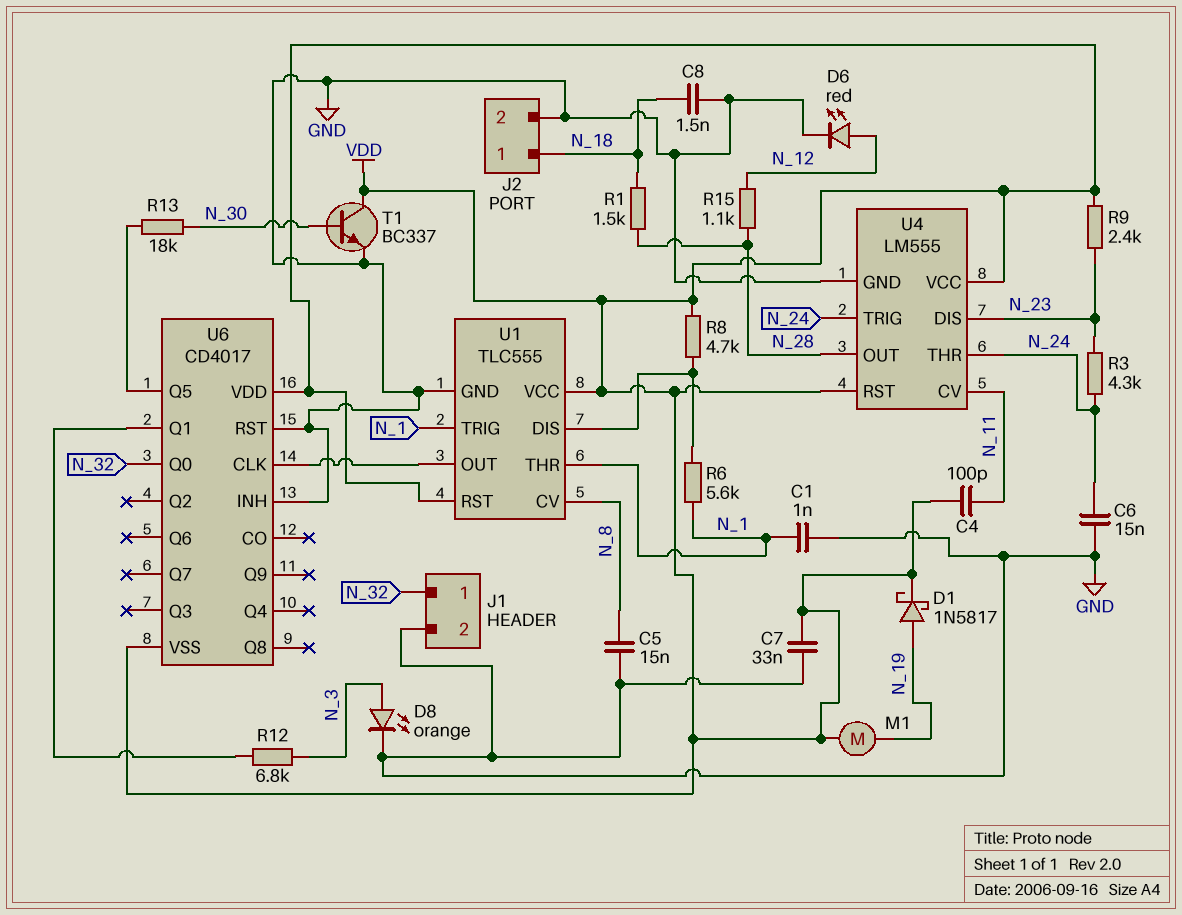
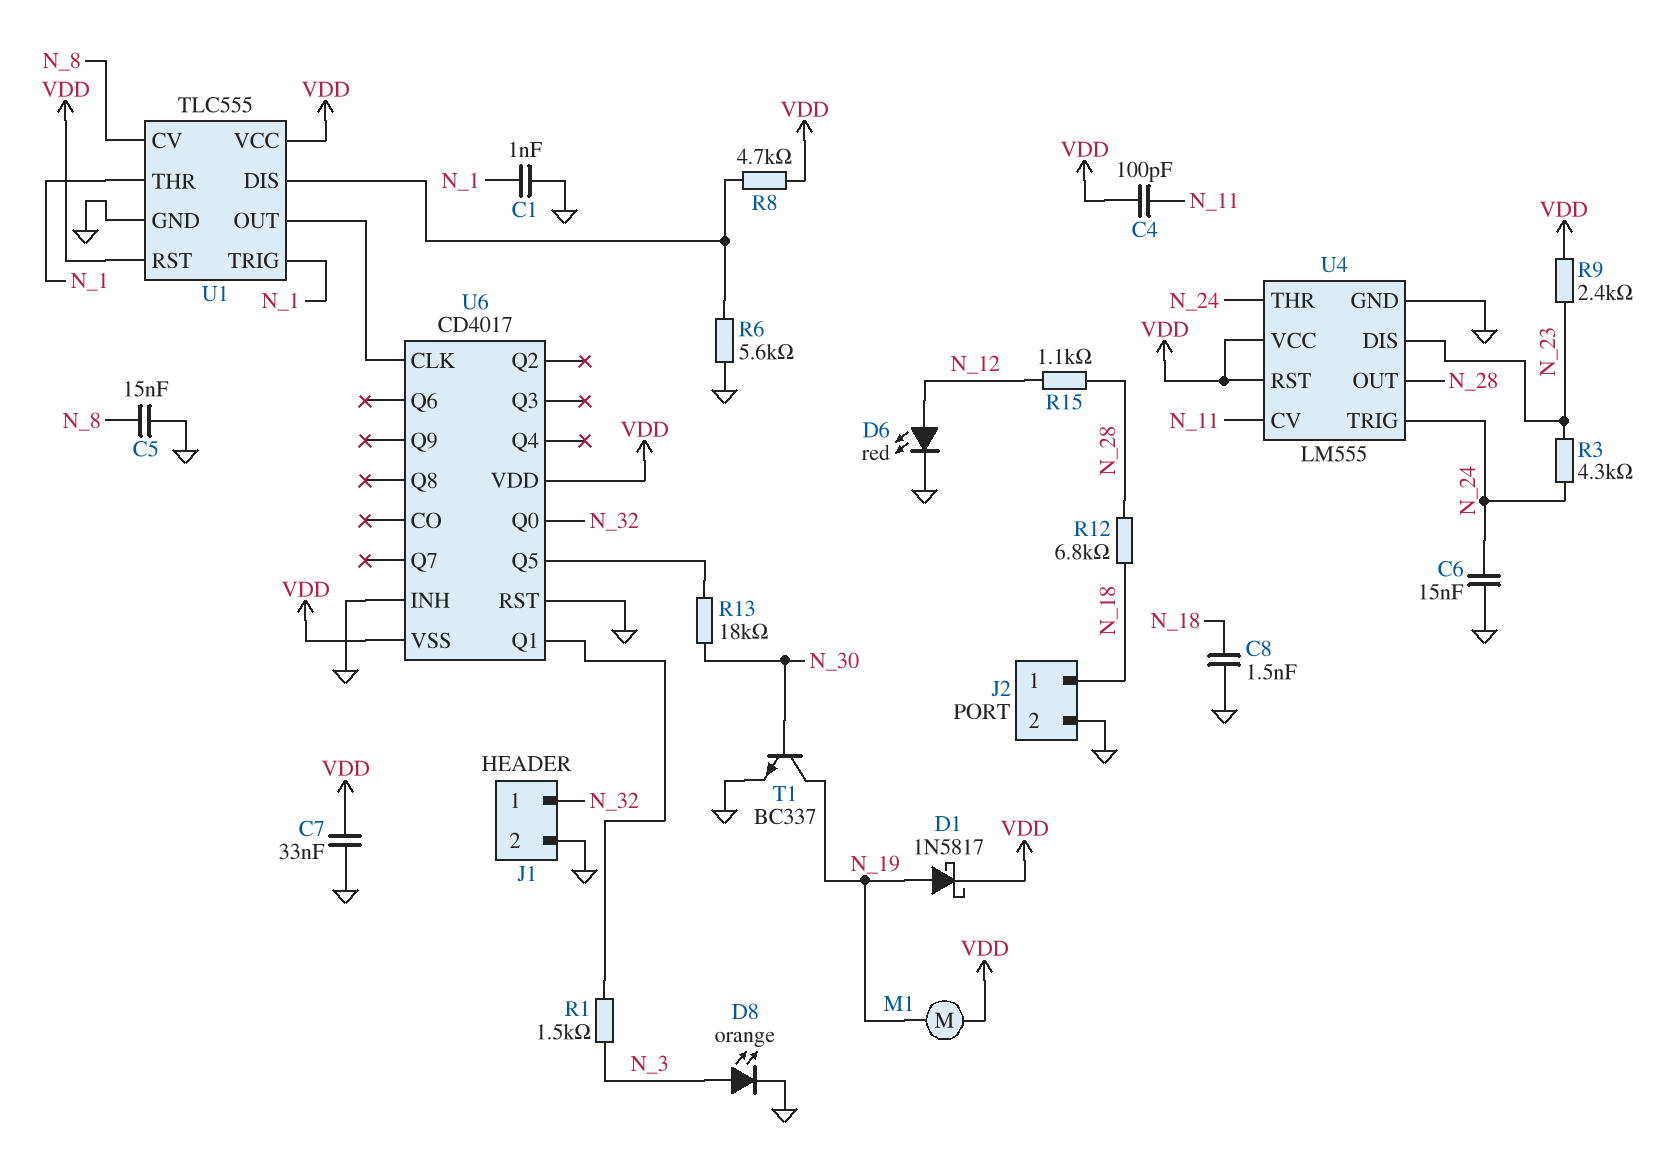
R1: 1.5k (N_18, N_28) -> 1.5k (N_3, U6/Q1)
R6: 5.6k (N_1, U1/DIS) -> 5.6k (GND, U1/DIS)
R12: 6.8k (N_3, U6/Q1) -> 6.8k (N_18, N_28)
T1: NPN BC337 (B N_30, C VDD, E GND) -> NPN BC337 (B N_30, C N_19, E GND)

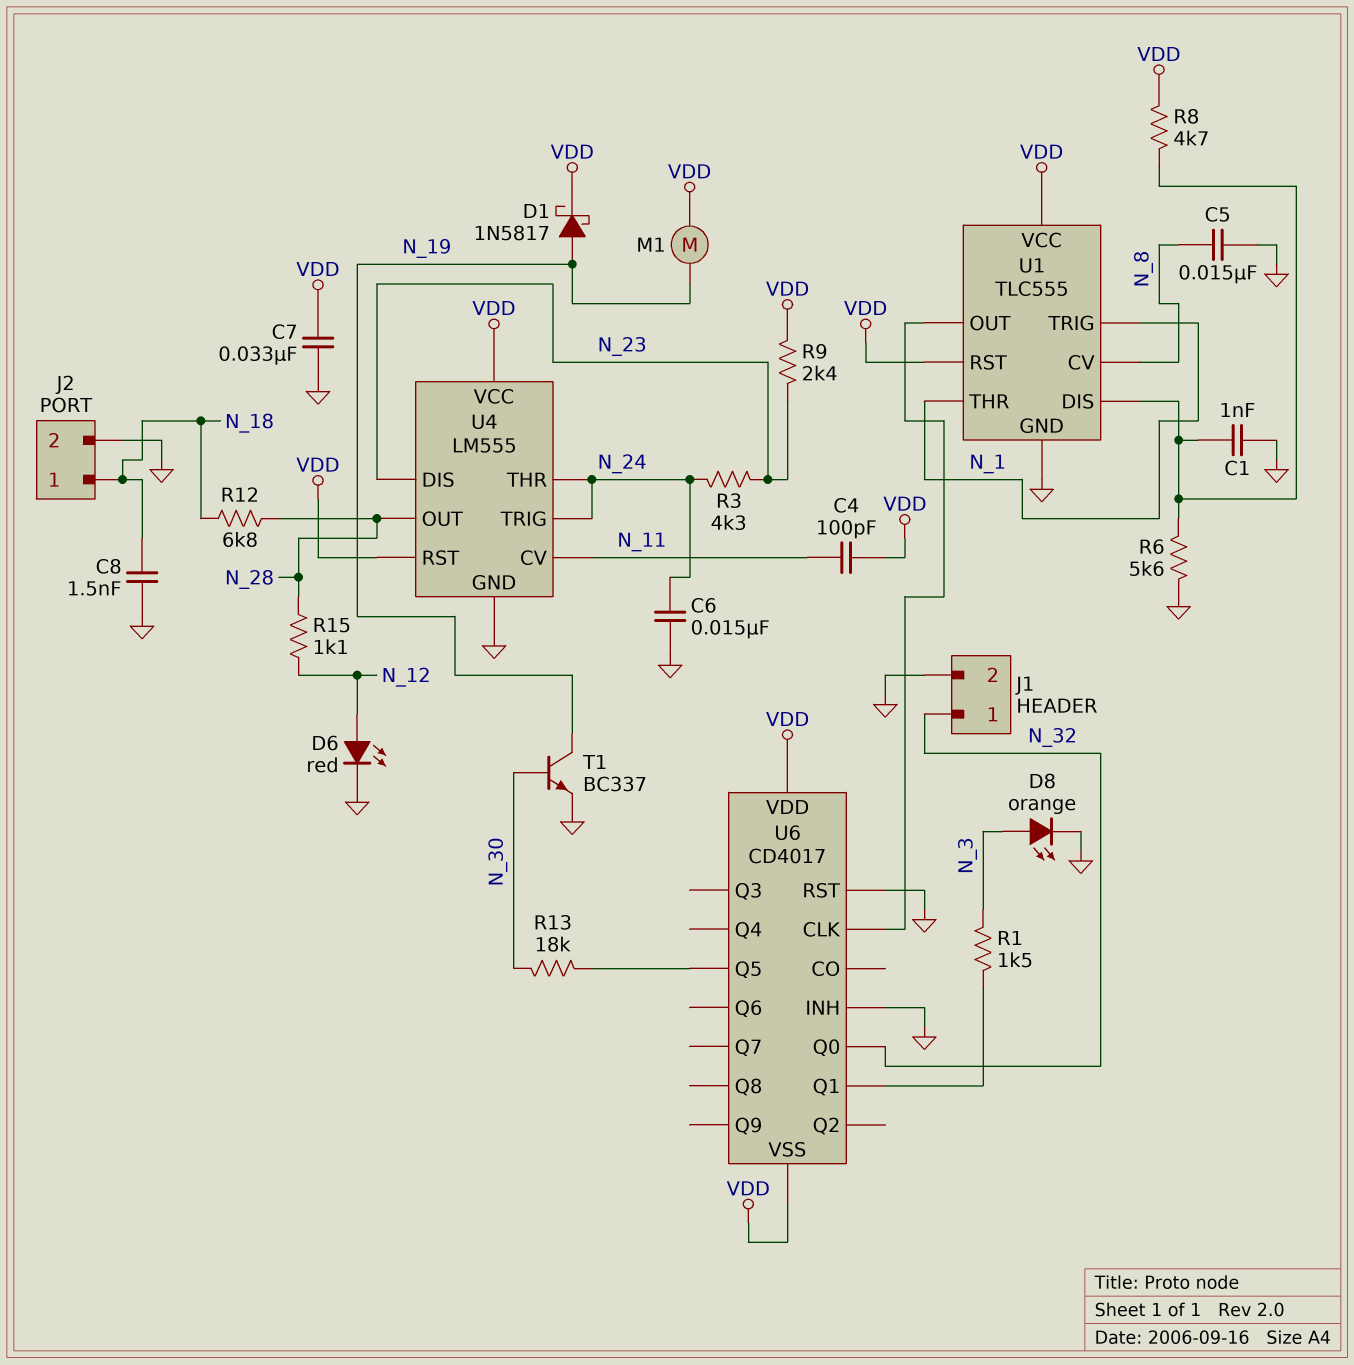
C1: 1nF (GND, N_1) -> 1nF (GND, U1/DIS)

